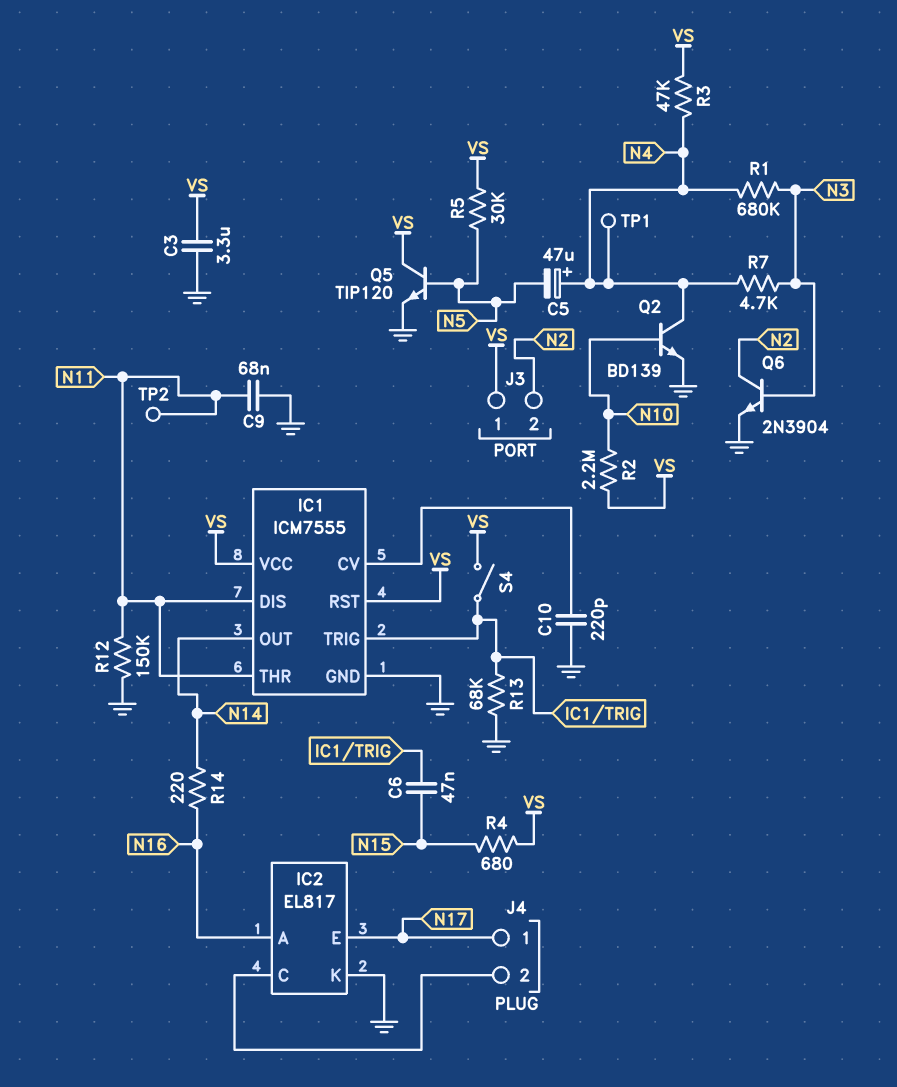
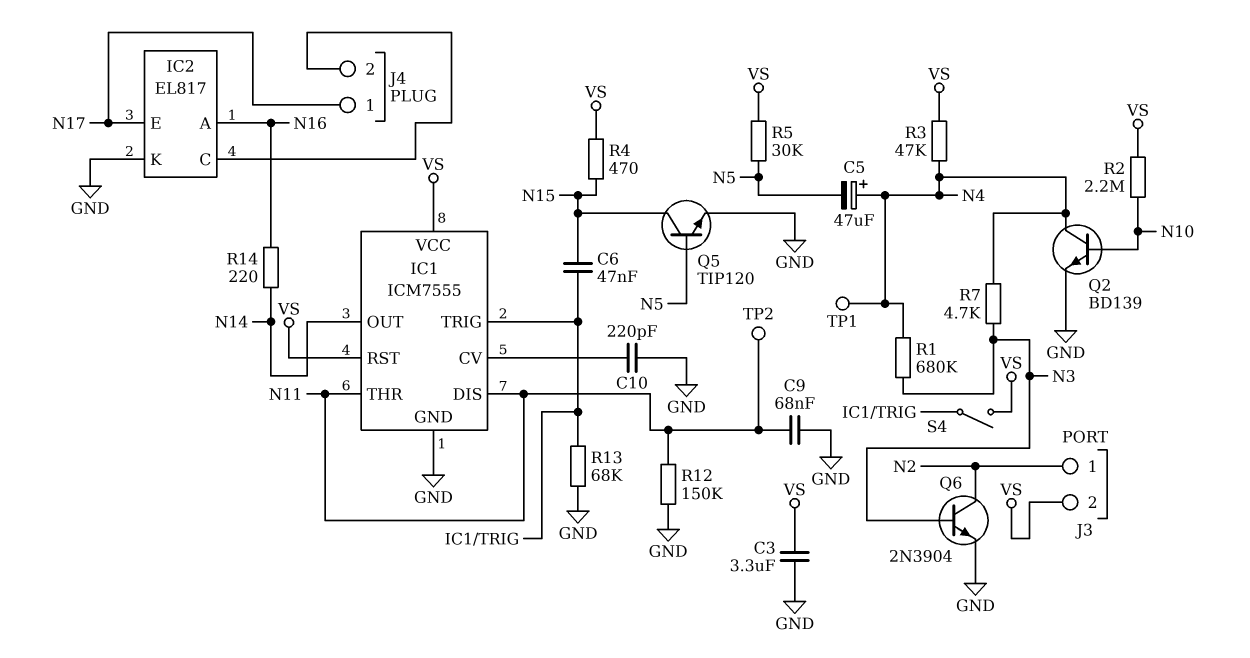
J3 pin 1: VS -> N2
J3 pin 2: N2 -> VS
Q5: NPN TIP120 (B N5, C VS, E GND) -> NPN TIP120 (B N5, C N15, E GND)
R4: 680 (N15, VS) -> 470 (N15, VS)

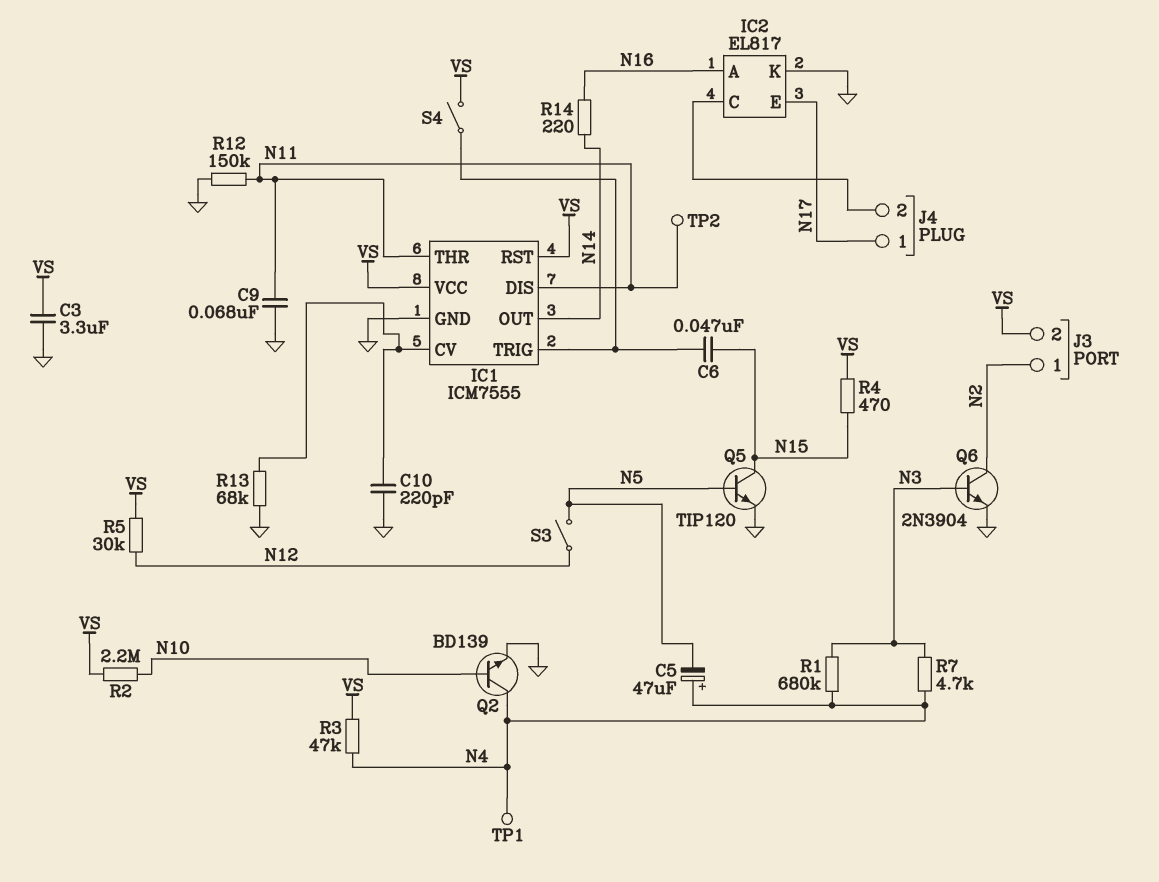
R5: 30k (N5, VS) -> 30k (N12, VS)
R13: 68k (GND, IC1/TRIG) -> 68k (GND, IC1/CV)
S3: none -> switch (N5, N12)

